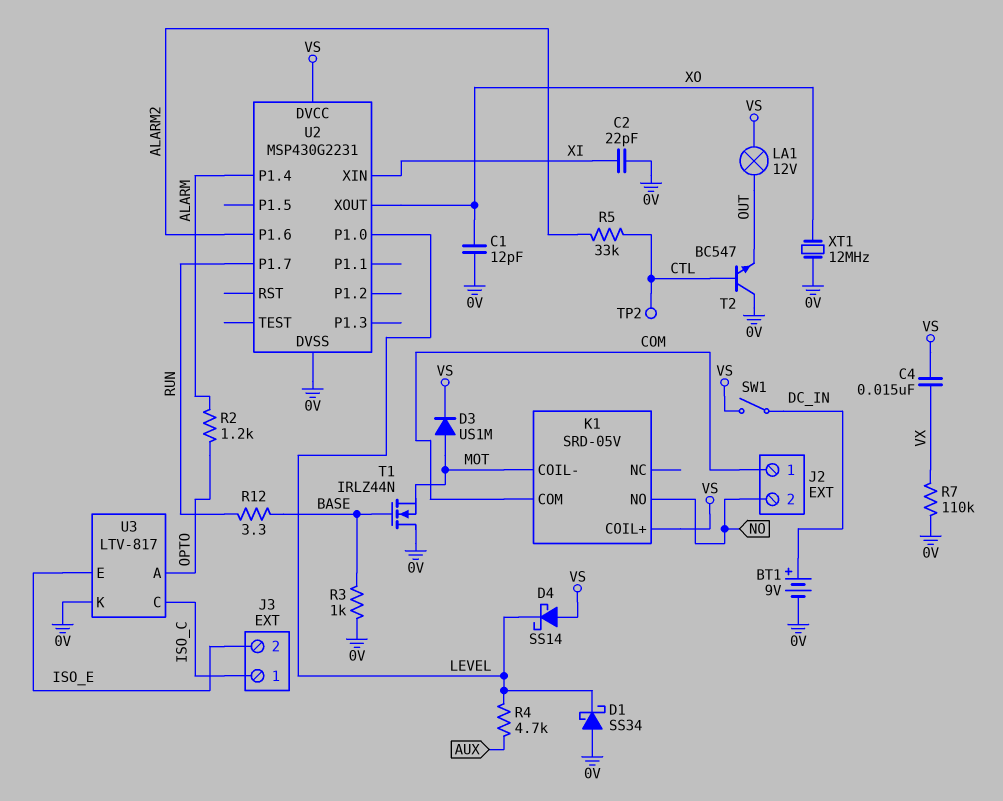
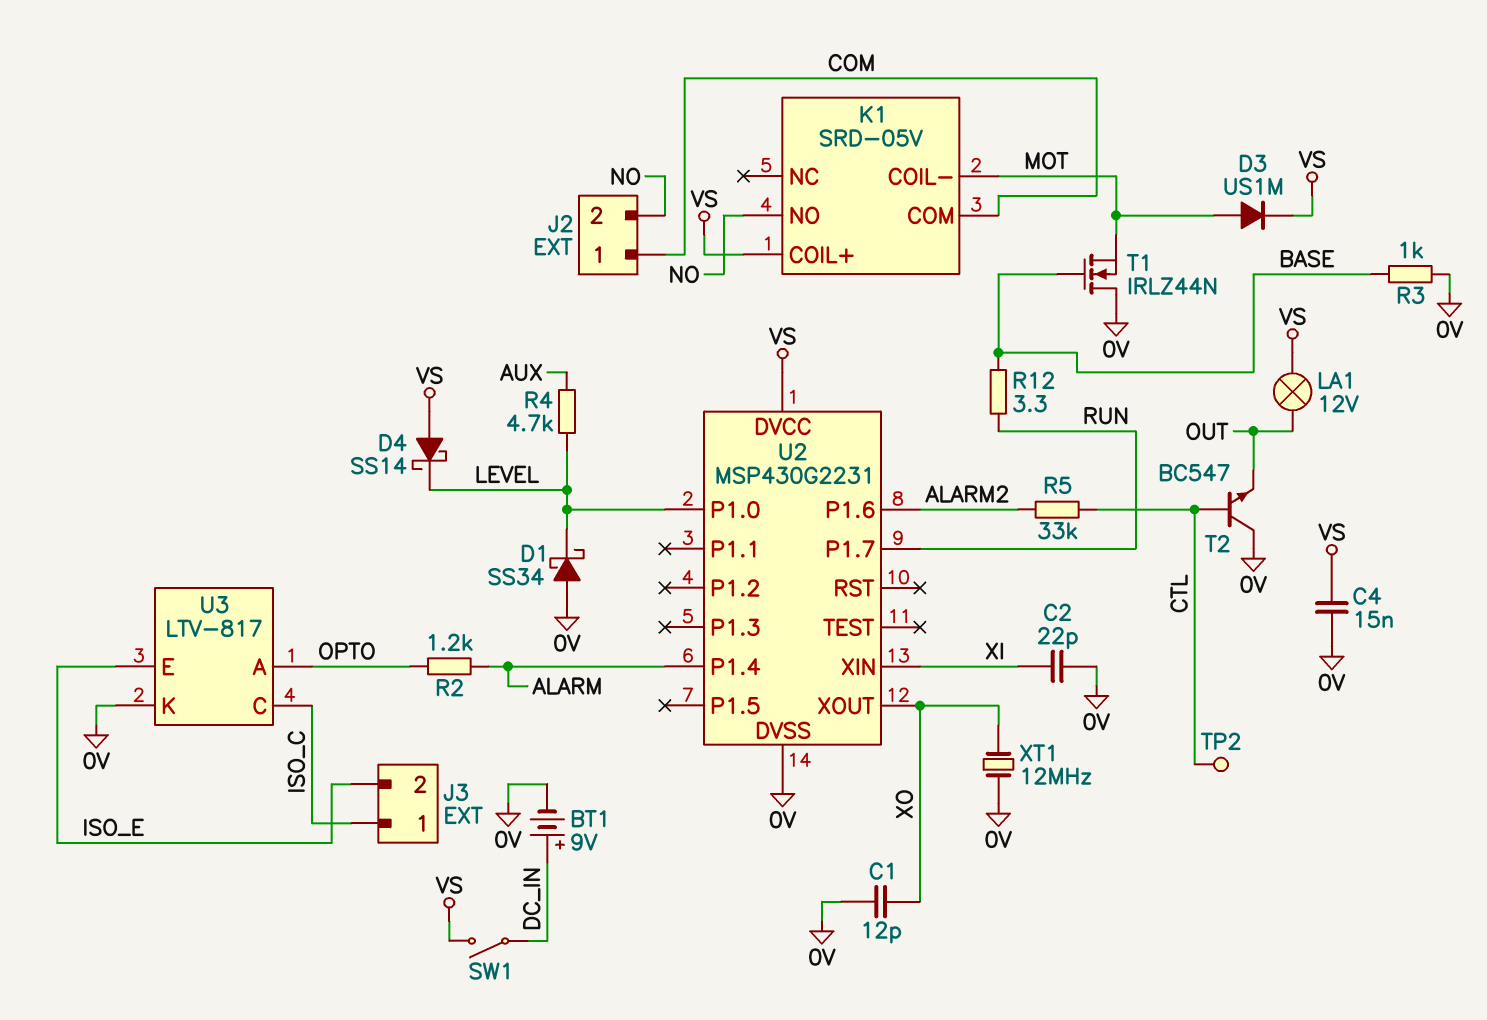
C4: 15nF (VS, VX) -> 15nF (0V, VS)
R7: 110k (0V, VX) -> none

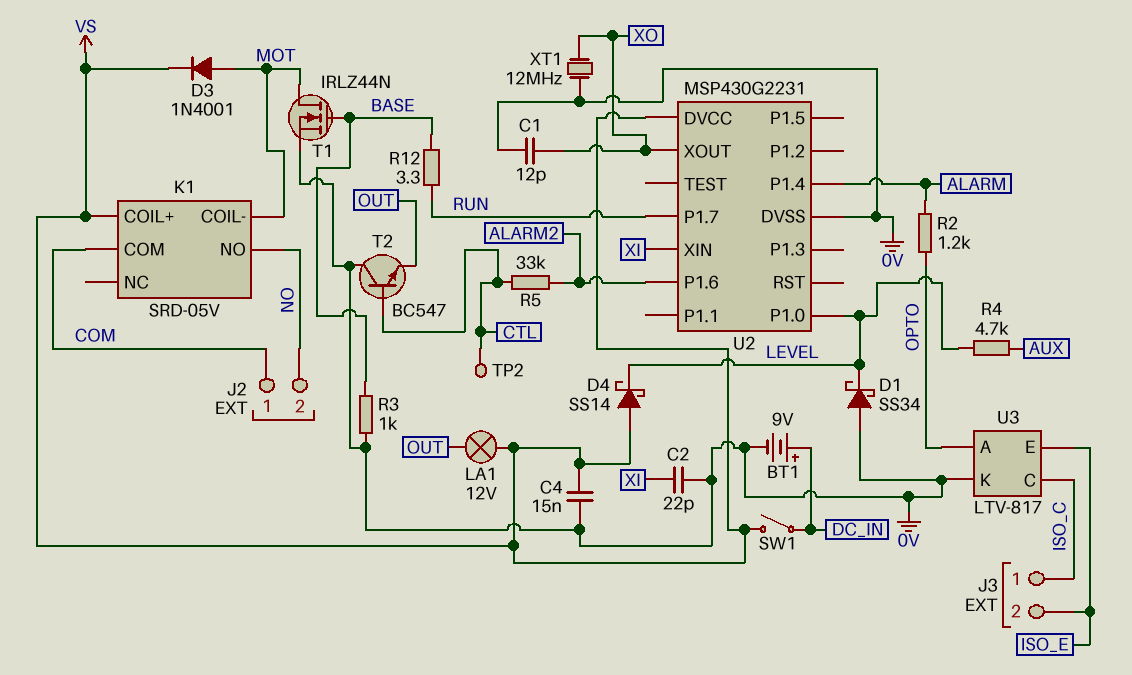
D3: diode US1M (A MOT, K VS) -> diode 1N4001 (A MOT, K VS)
T1: NMOS IRLZ44N (G BASE, D 0V, S MOT) -> NMOS IRLZ44N (G BASE, D MOT, S 0V)

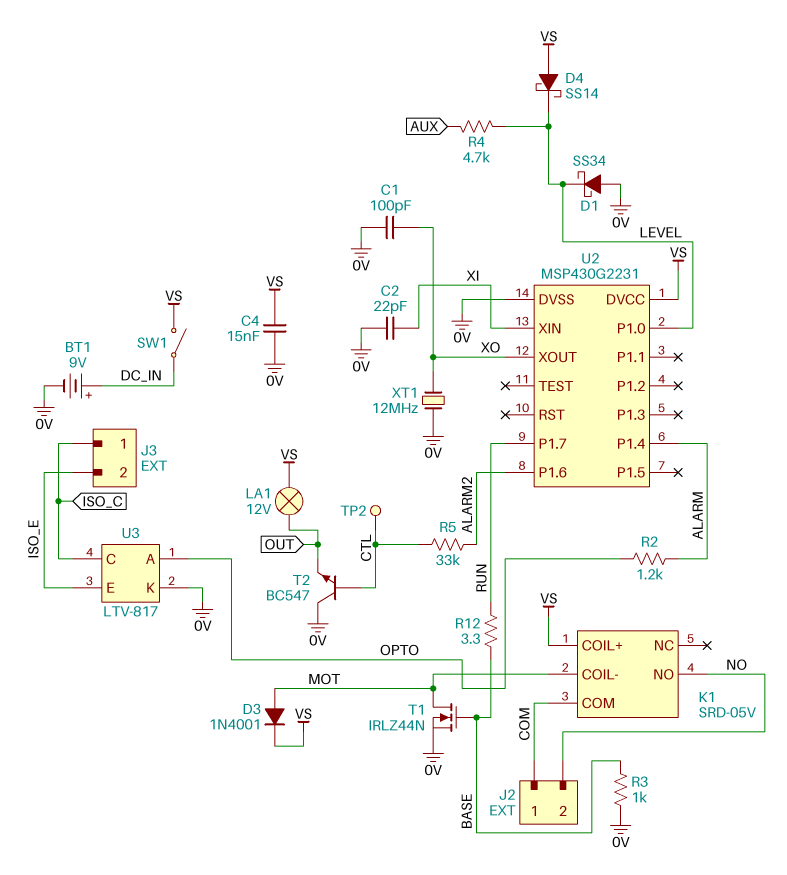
C1: 12pF (0V, XO) -> 100pF (0V, XO)

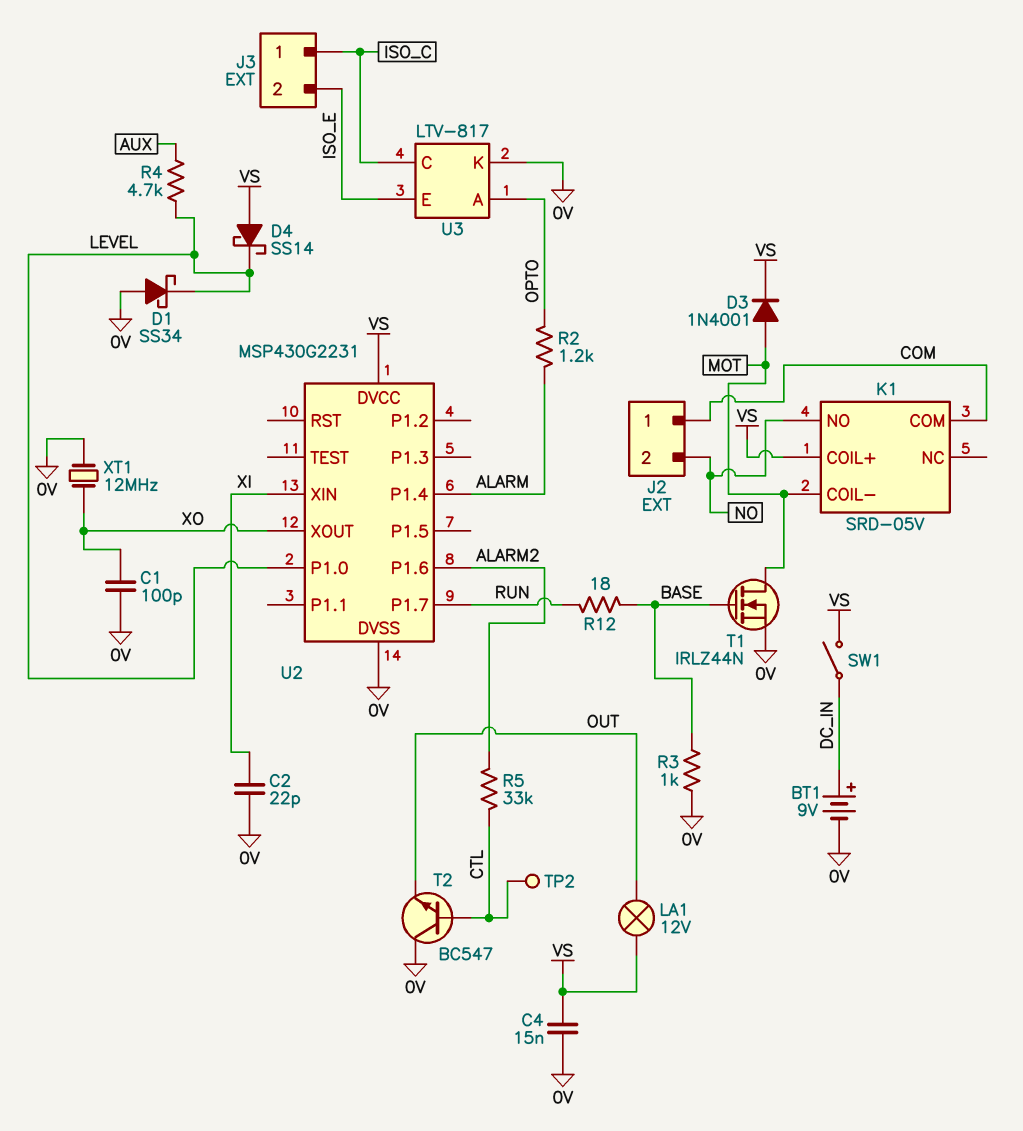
R12: 3.3 (BASE, RUN) -> 18 (BASE, RUN)

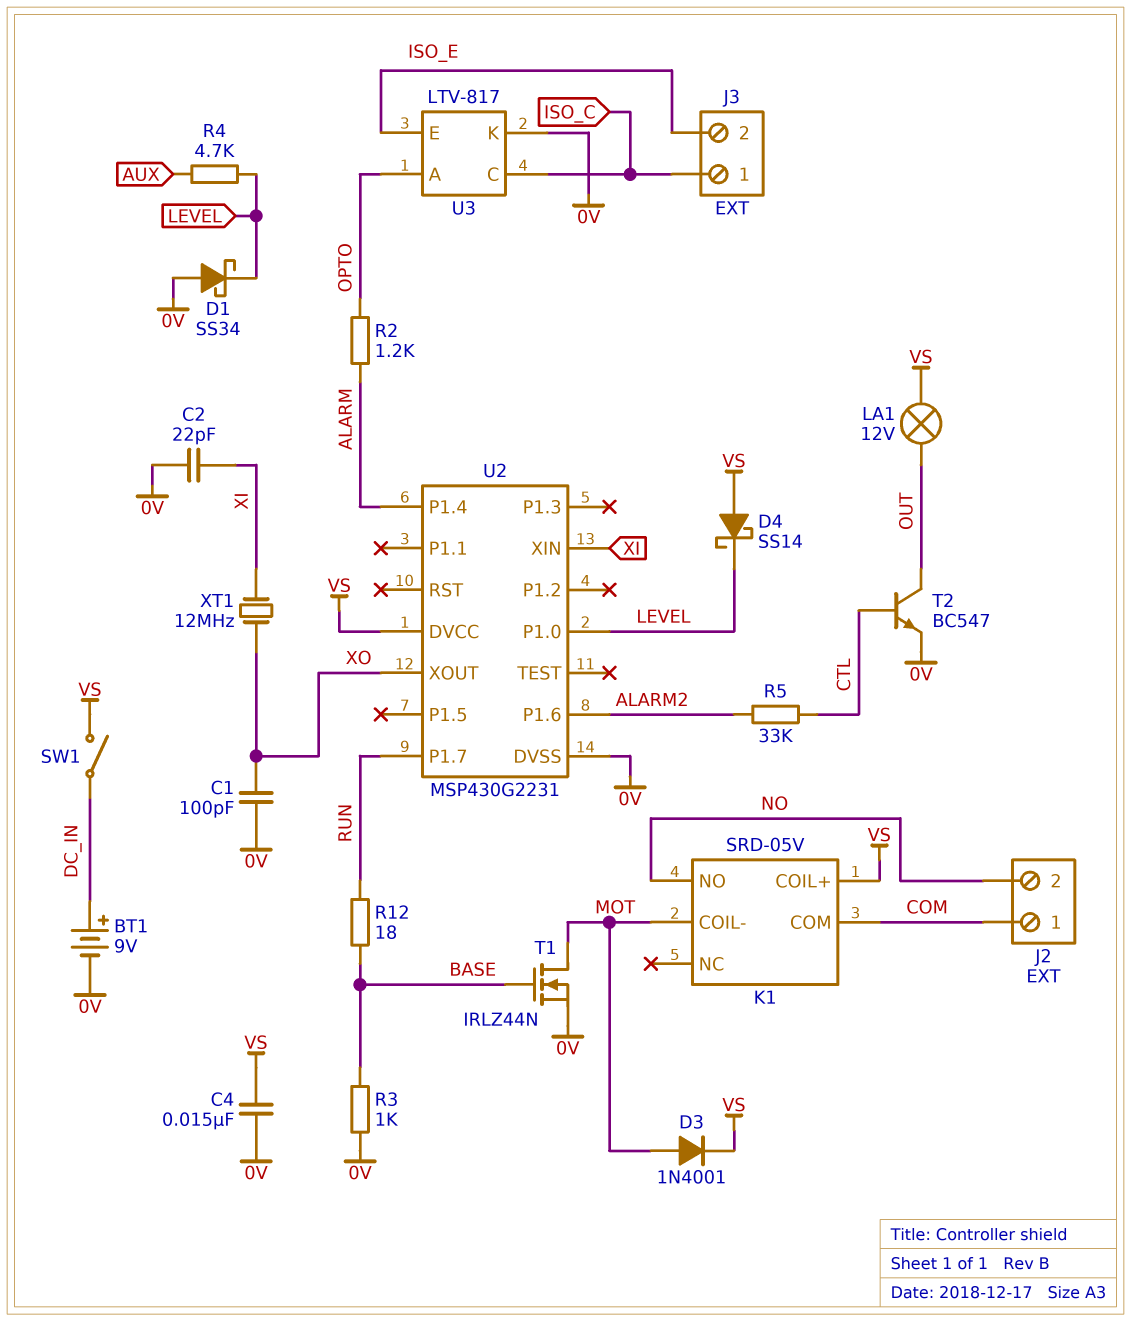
T2: NPN BC547 (B CTL, C 0V, E OUT) -> NPN BC547 (B CTL, C OUT, E 0V)
TP2: test point (CTL) -> none
XT1: 12MHz (0V, XO) -> 12MHz (XI, XO)

